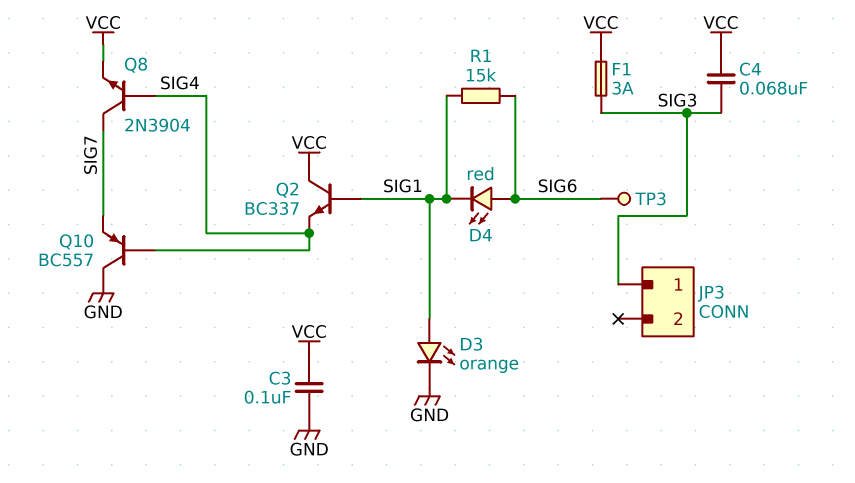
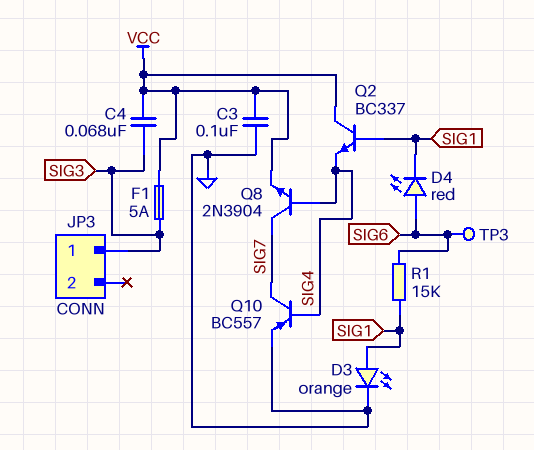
F1: 3A (SIG3, VCC) -> 5A (SIG3, VCC)
Q10: PNP BC557 (B SIG4, C GND, E SIG7) -> PNP BC557 (B SIG4, C SIG7, E GND)

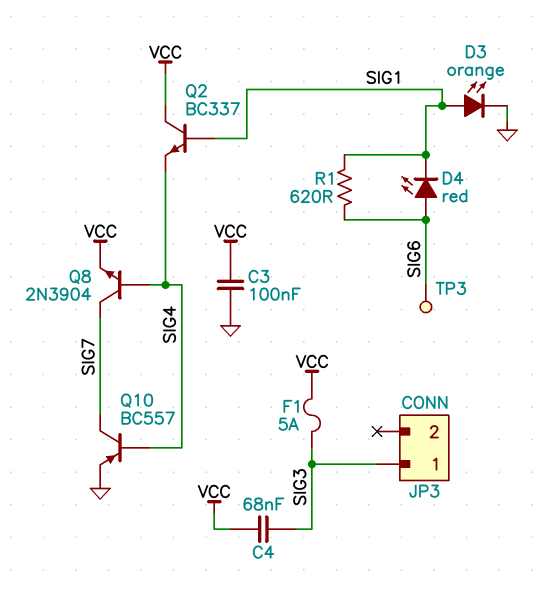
R1: 15k (SIG1, SIG6) -> 620 (SIG1, SIG6)

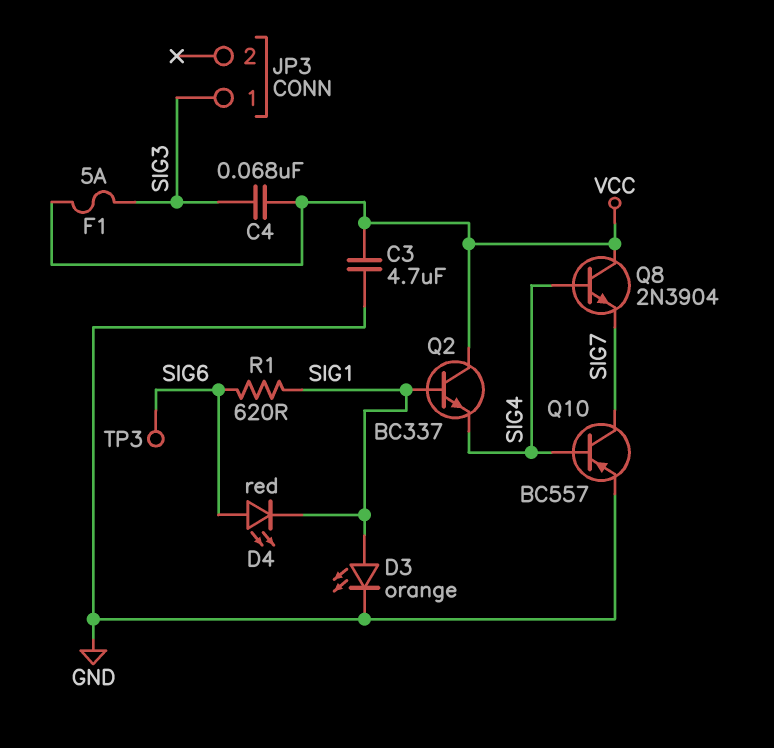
C3: 100nF (GND, VCC) -> 4.7uF (GND, VCC)
Q8: NPN 2N3904 (B SIG4, C SIG7, E VCC) -> NPN 2N3904 (B SIG4, C VCC, E SIG7)

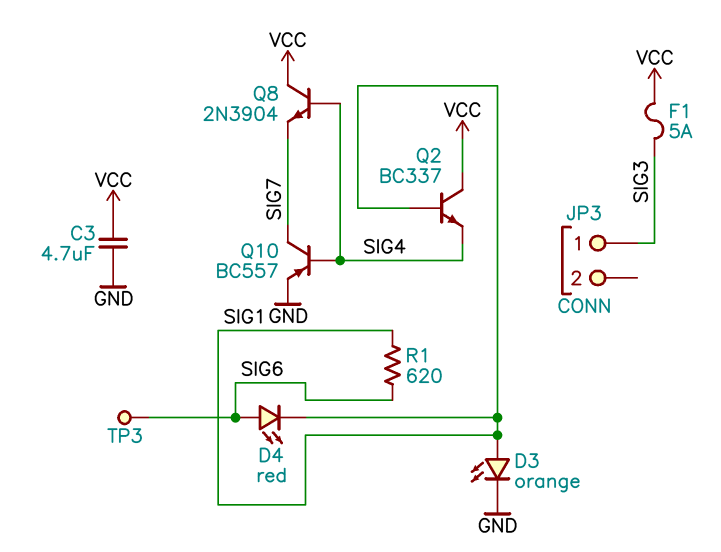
C4: 68nF (SIG3, VCC) -> none

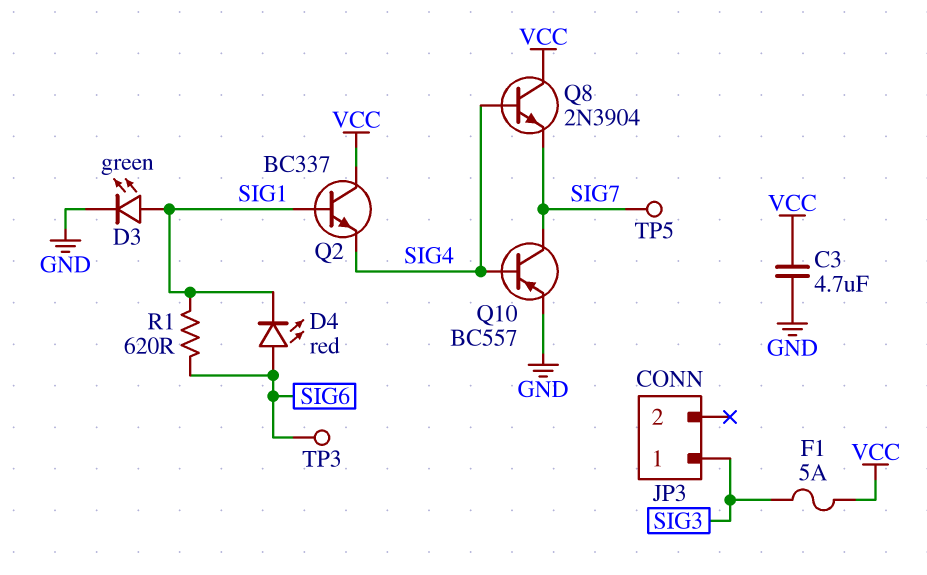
D3: LED orange (A SIG1, K GND) -> LED green (A SIG1, K GND)
TP5: none -> test point (SIG7)

